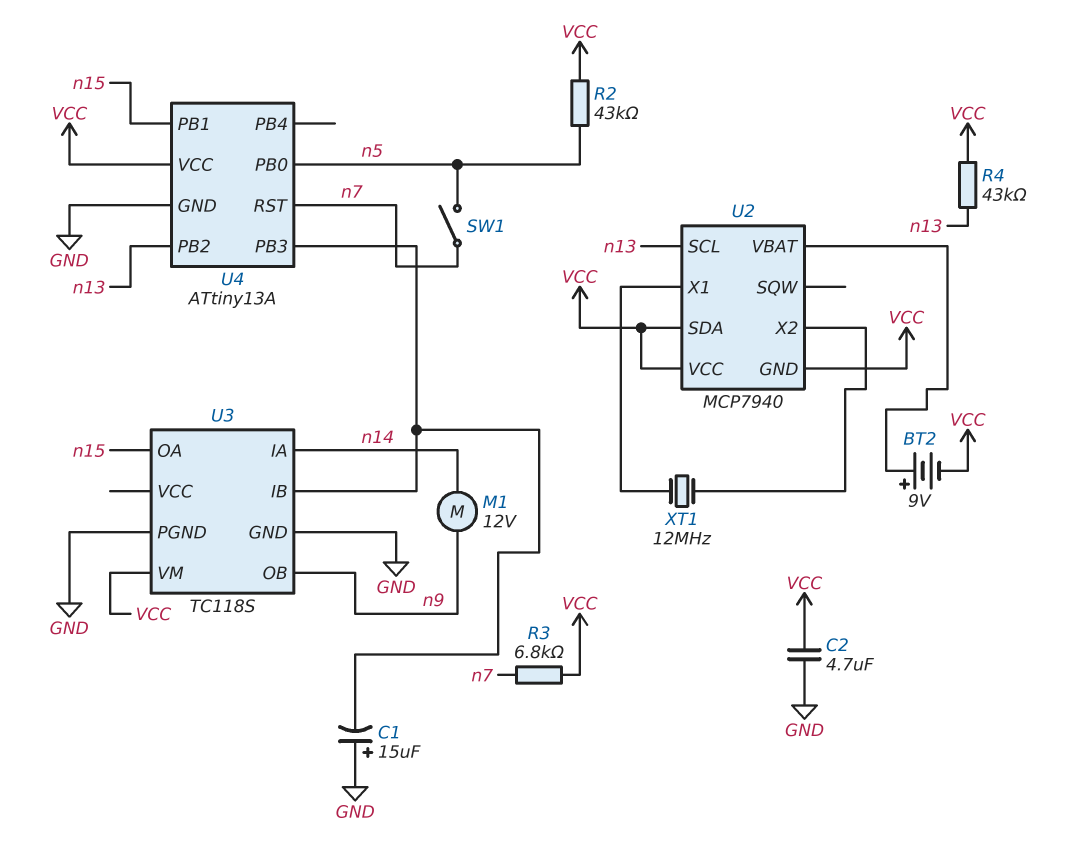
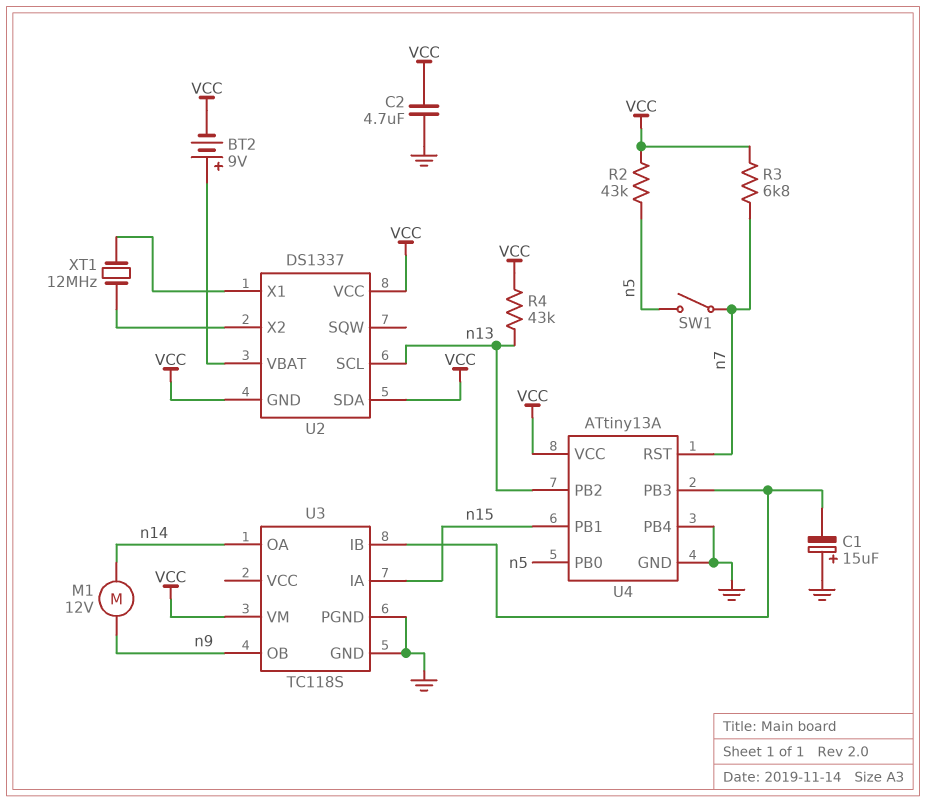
U2: MCP7940 -> DS1337
U3 pin IA: n14 -> n15
U3 pin OA: n15 -> n14
U4 pin PB4: none -> GND

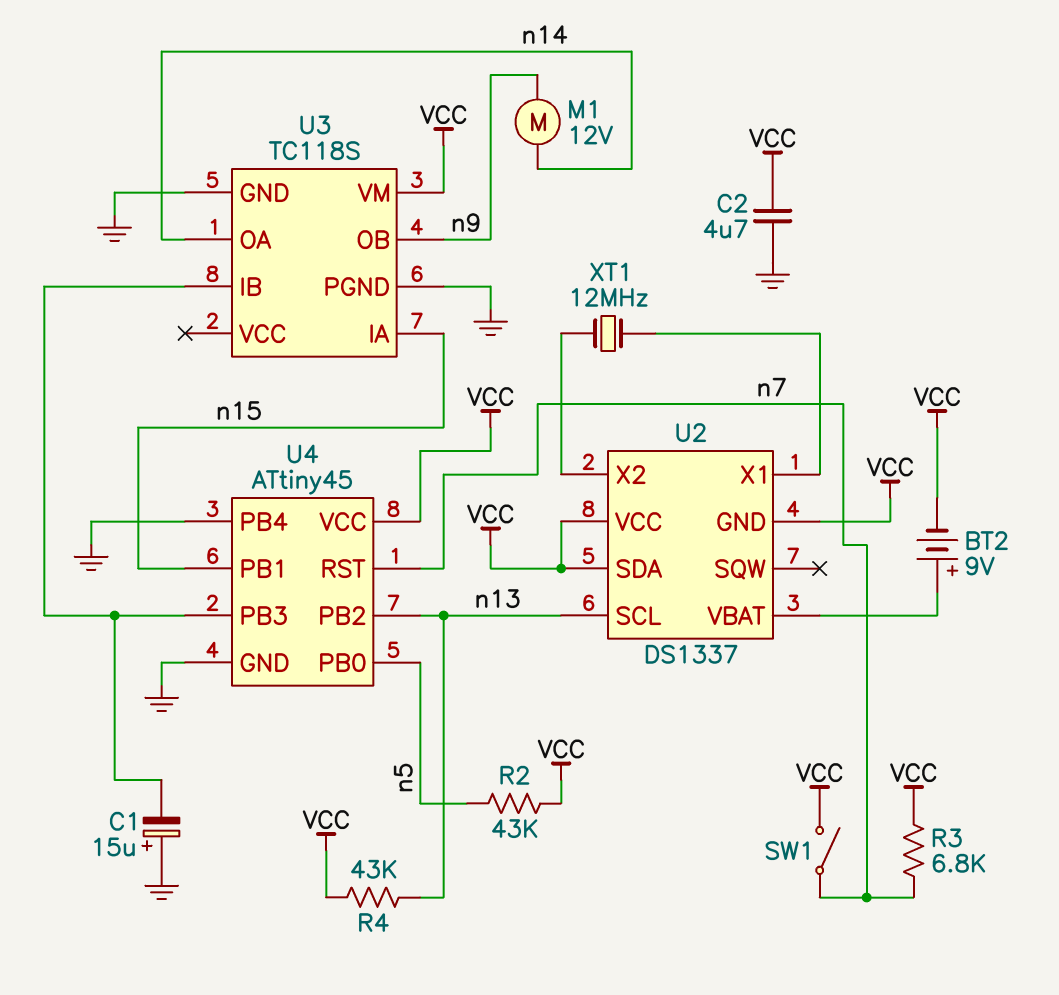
SW1: switch (n5, n7) -> switch (VCC, n7)
U4: ATtiny13A -> ATtiny45

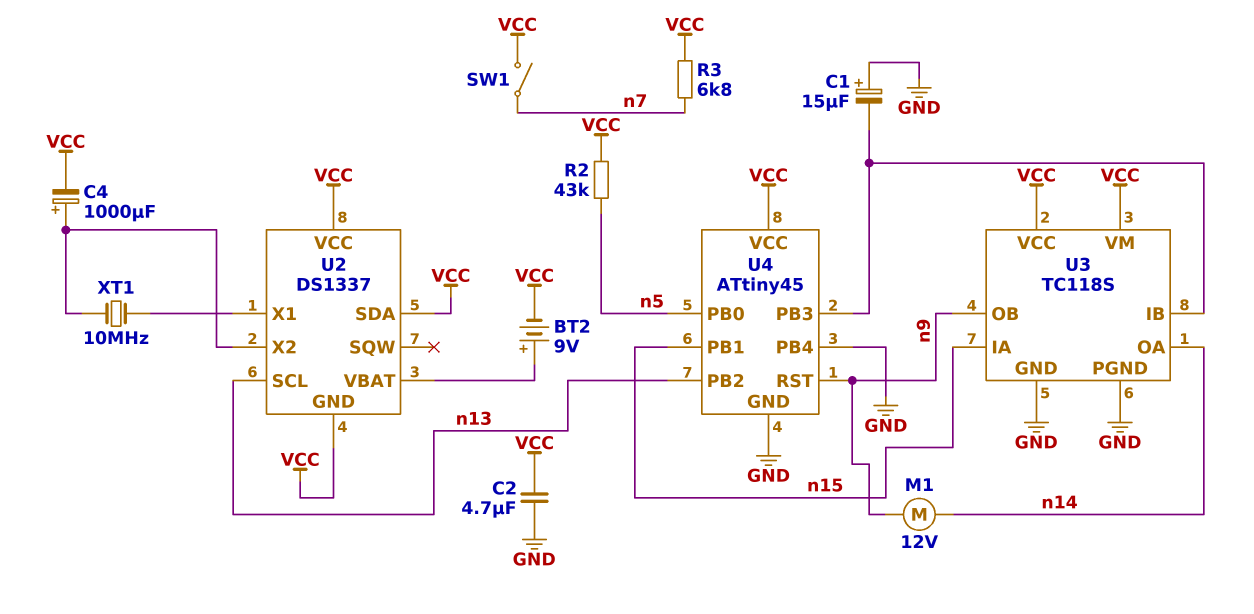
C4: none -> 1000uF (plus U2/X2, minus VCC)
R4: 43k (VCC, n13) -> none
U3 pin VCC: none -> VCC
U4 pin RST: n7 -> n9
XT1: 12MHz (U2/X1, U2/X2) -> 10MHz (U2/X1, U2/X2)

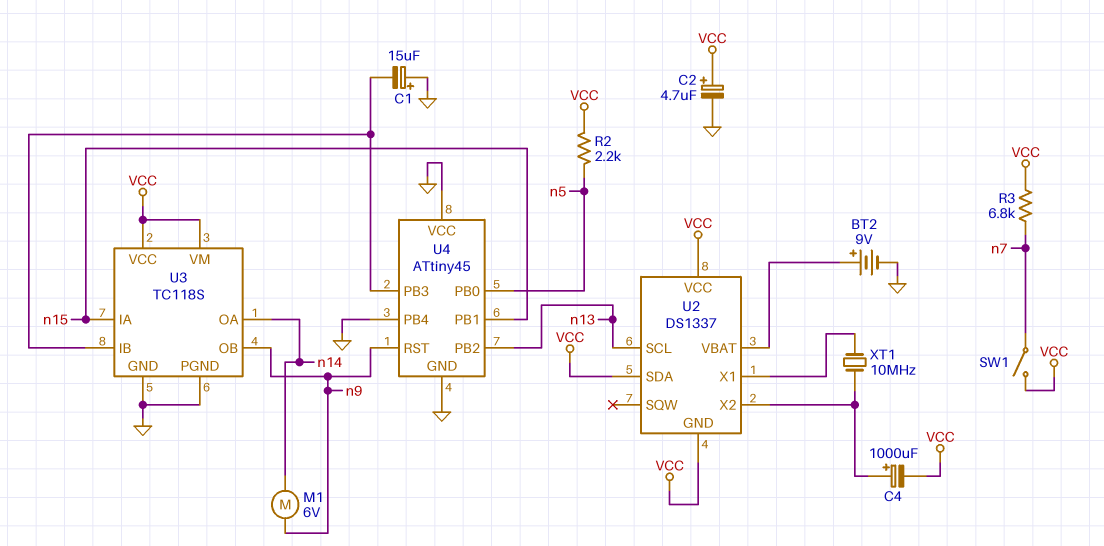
BT2: 9V (plus U2/VBAT, minus VCC) -> 9V (plus U2/VBAT, minus GND)
C2: 4.7uF (GND, VCC) -> 4.7uF (plus VCC, minus GND)
M1: motor 12V (n9, n14) -> motor 6V (n9, n14)
R2: 43k (VCC, n5) -> 2.2k (VCC, n5)
U4 pin VCC: VCC -> GND

